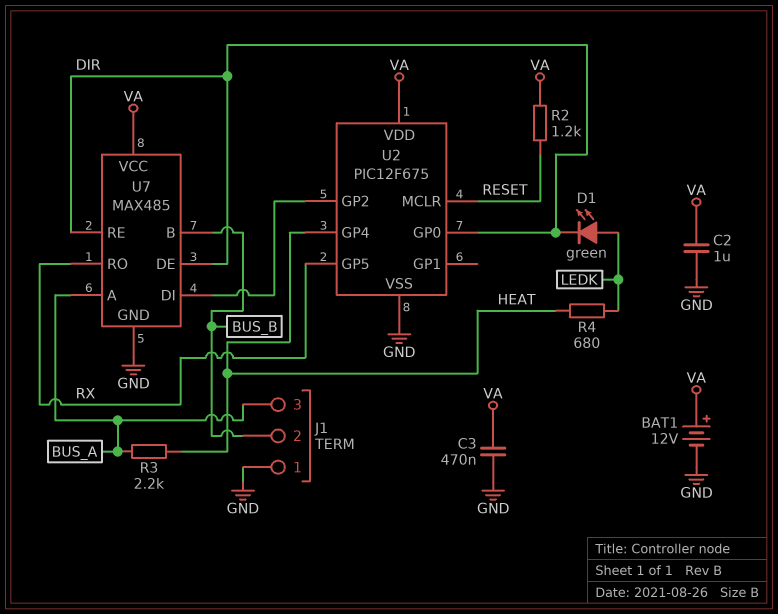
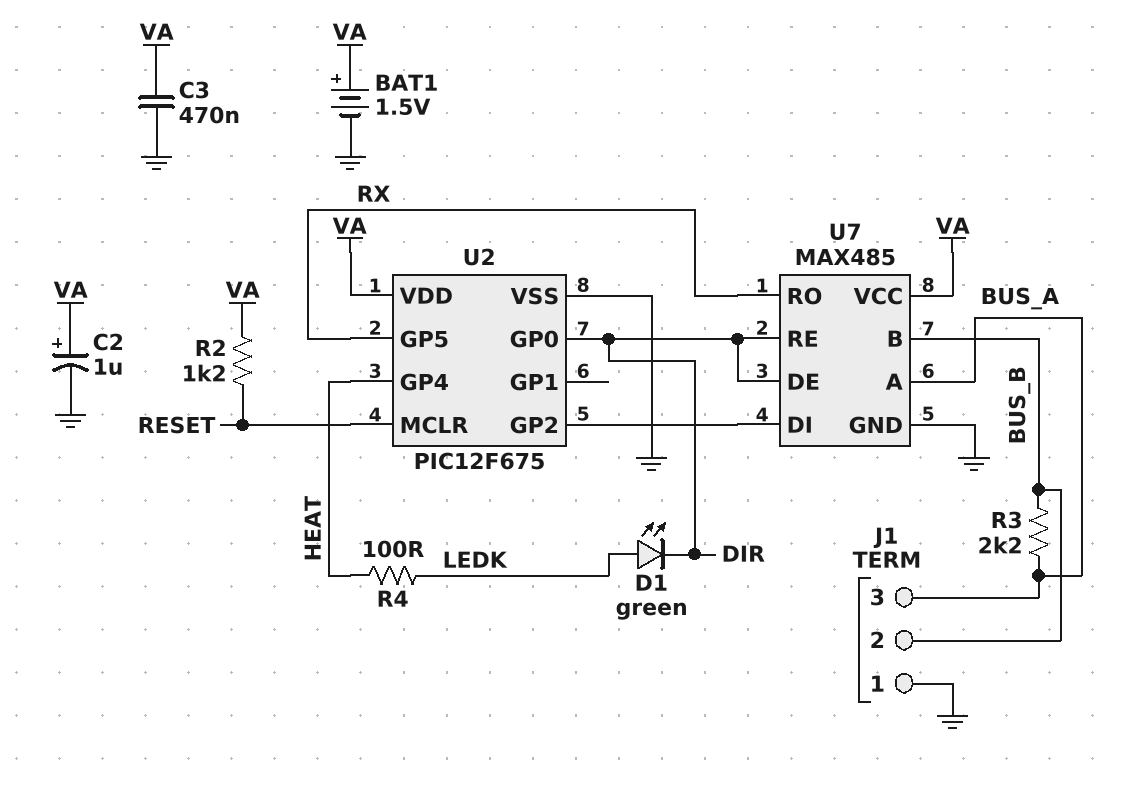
BAT1: 12V (plus VA, minus GND) -> 1.5V (plus VA, minus GND)
C2: 1uF (GND, VA) -> 1uF (plus VA, minus GND)
R3: 2.2k (BUS_A, HEAT) -> 2.2k (BUS_A, BUS_B)
R4: 680 (HEAT, LEDK) -> 100 (HEAT, LEDK)

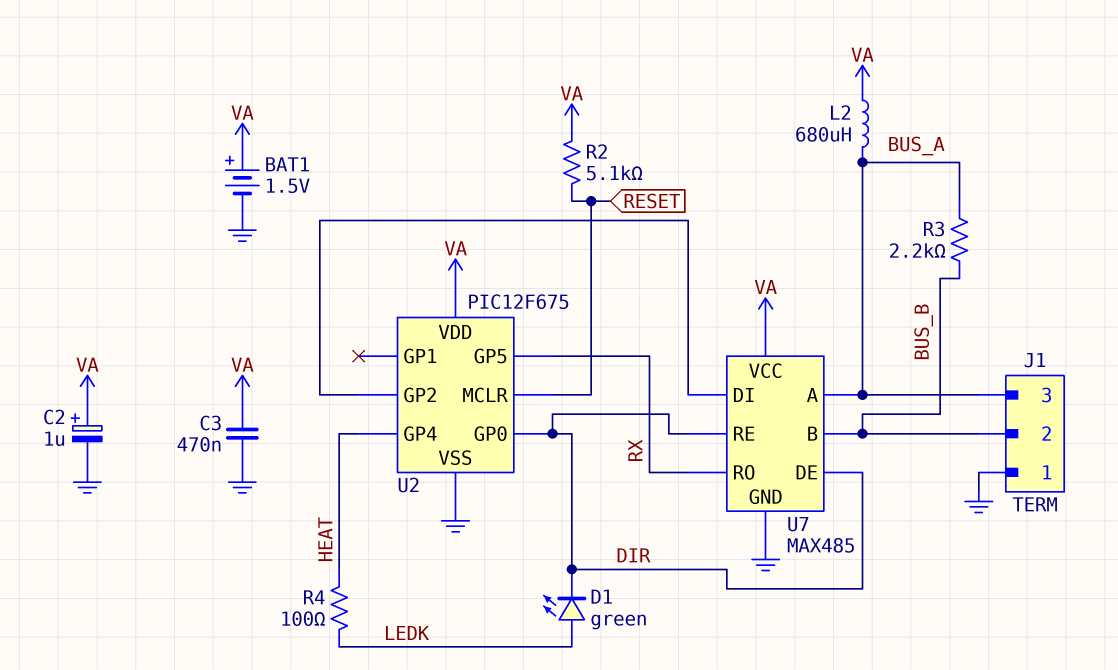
L2: none -> 680uH (BUS_A, VA)
R2: 1.2k (RESET, VA) -> 5.1k (RESET, VA)

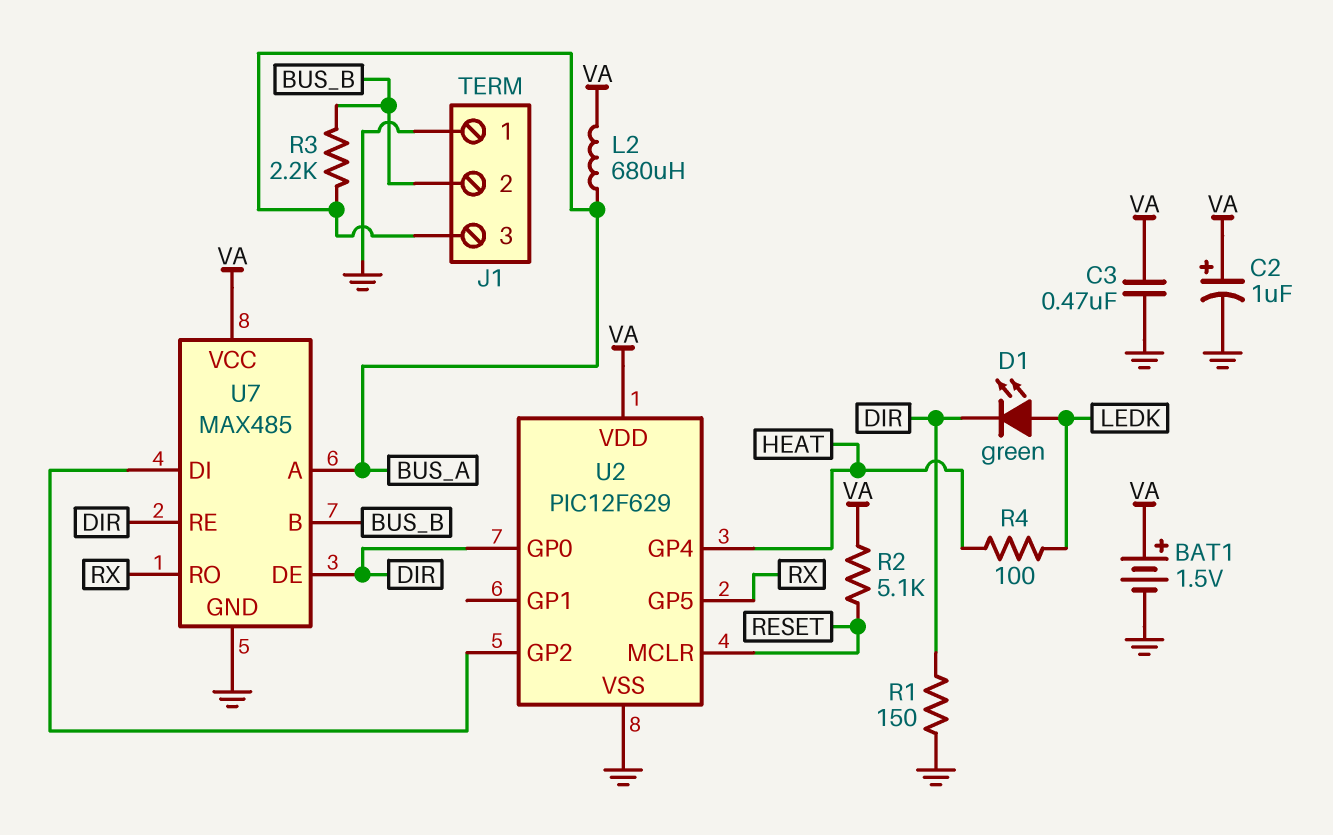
R1: none -> 150 (DIR, GND)
U2: PIC12F675 -> PIC12F629

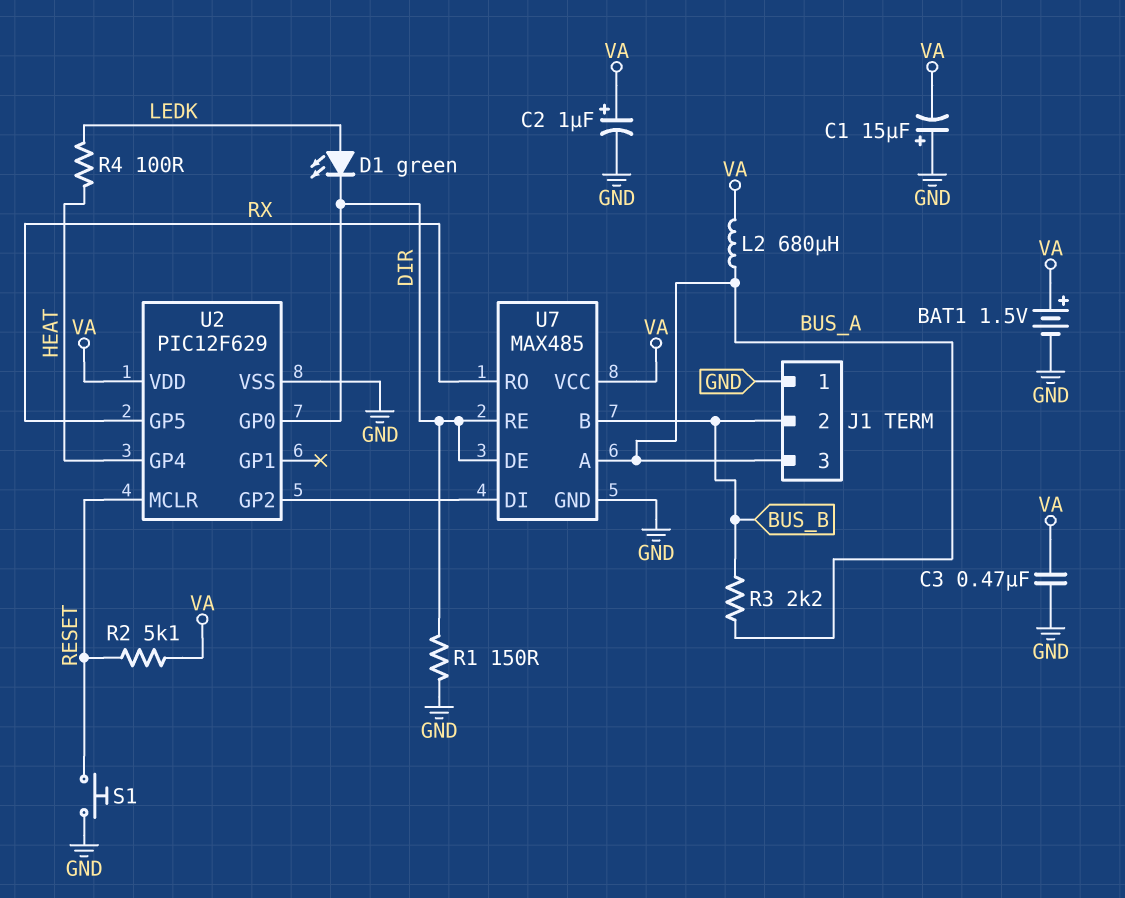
C1: none -> 15uF (plus GND, minus VA)
S1: none -> button (GND, RESET)

